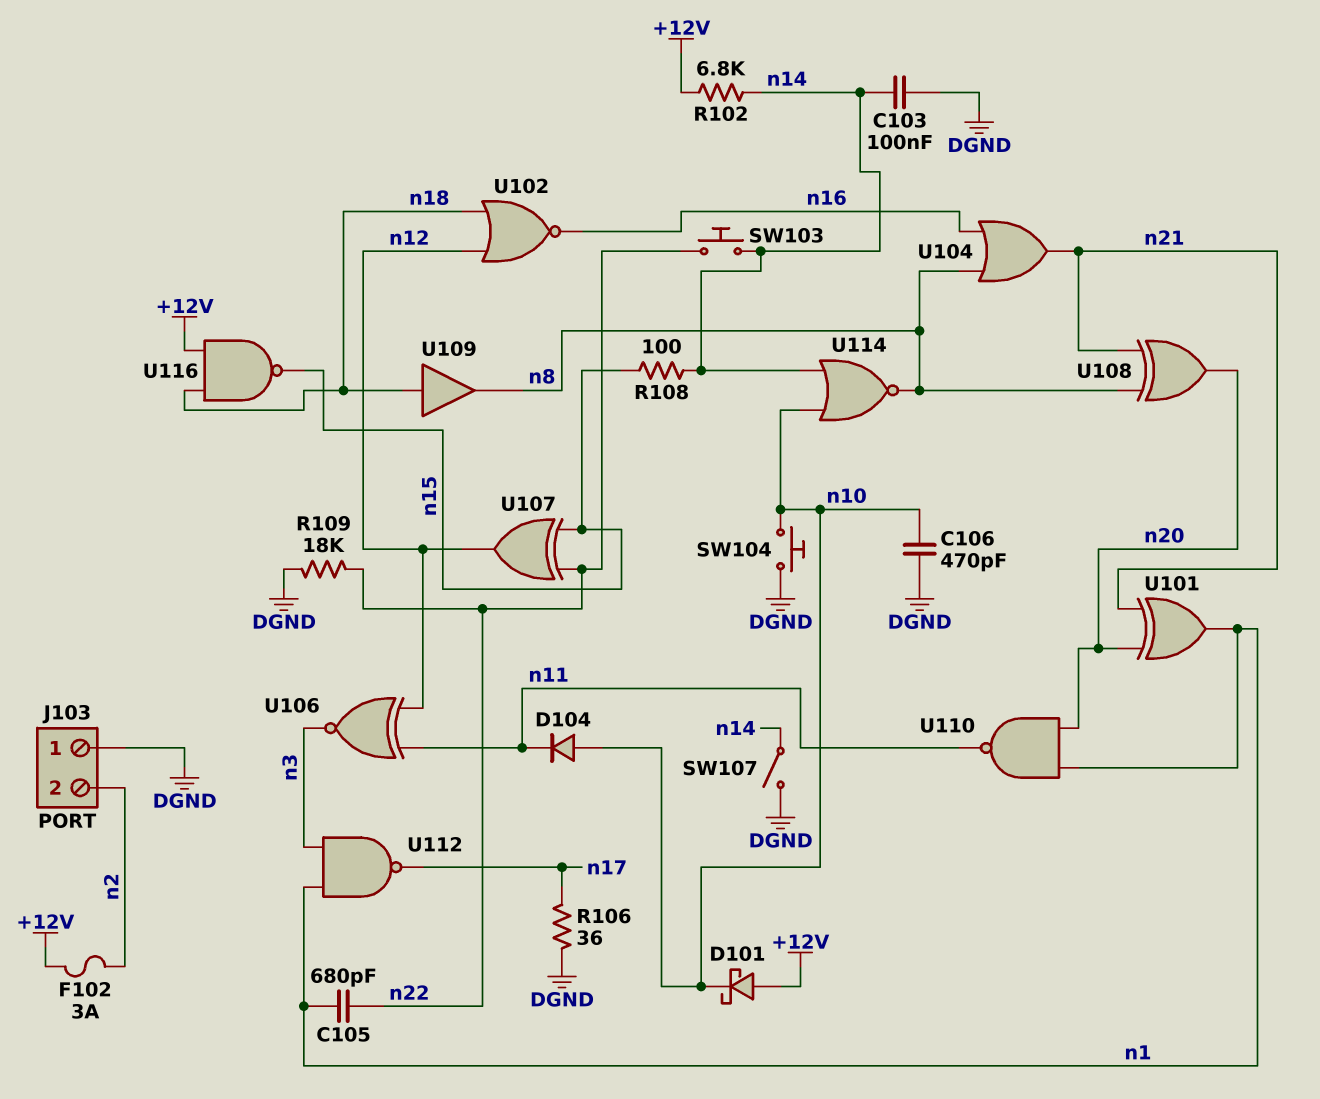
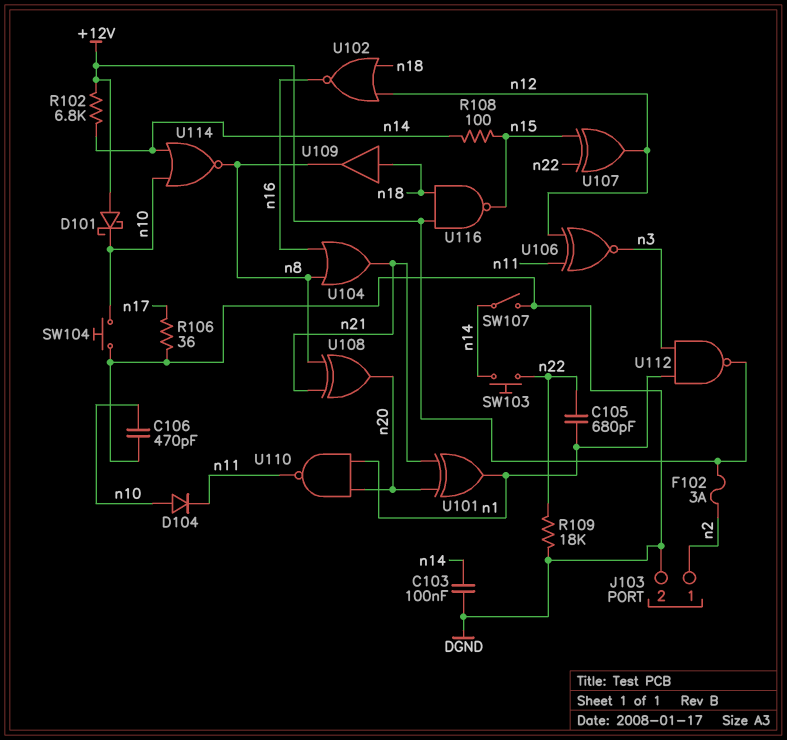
J103 pin 1: DGND -> n2
J103 pin 2: n2 -> DGND
U112: NAND (in n1, in n3, out n17) -> NAND (in n1, in n3, out +12V)

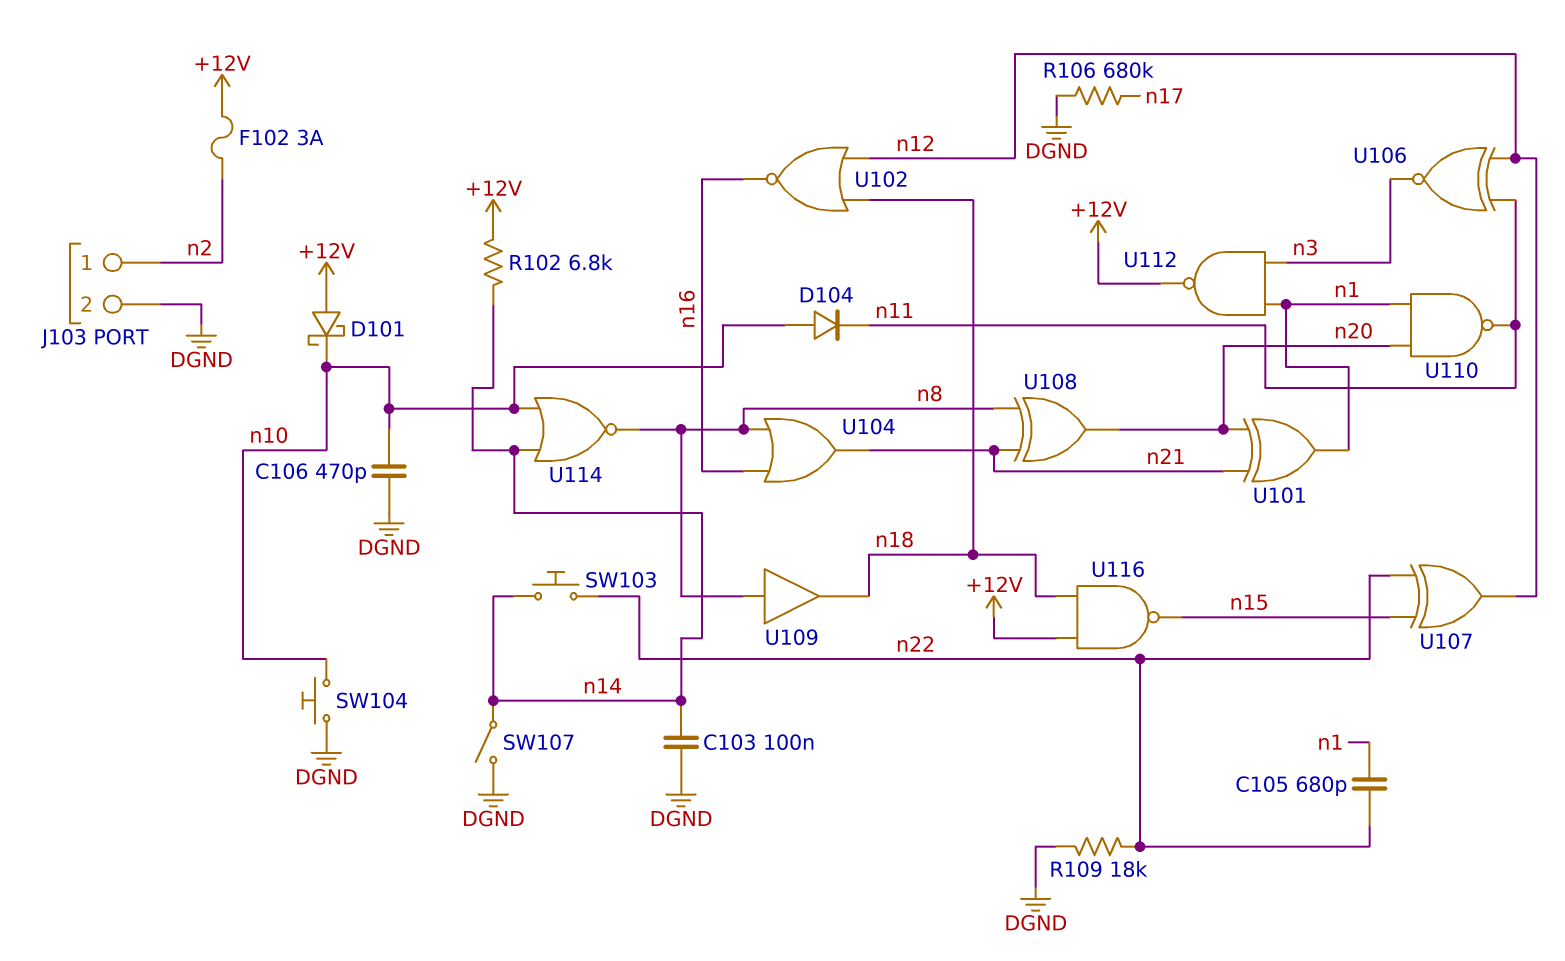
R106: 36 (DGND, n17) -> 680k (DGND, n17)
R108: 100 (n14, n15) -> none
U109: buffer (in n18, out n8) -> buffer (in n8, out n18)

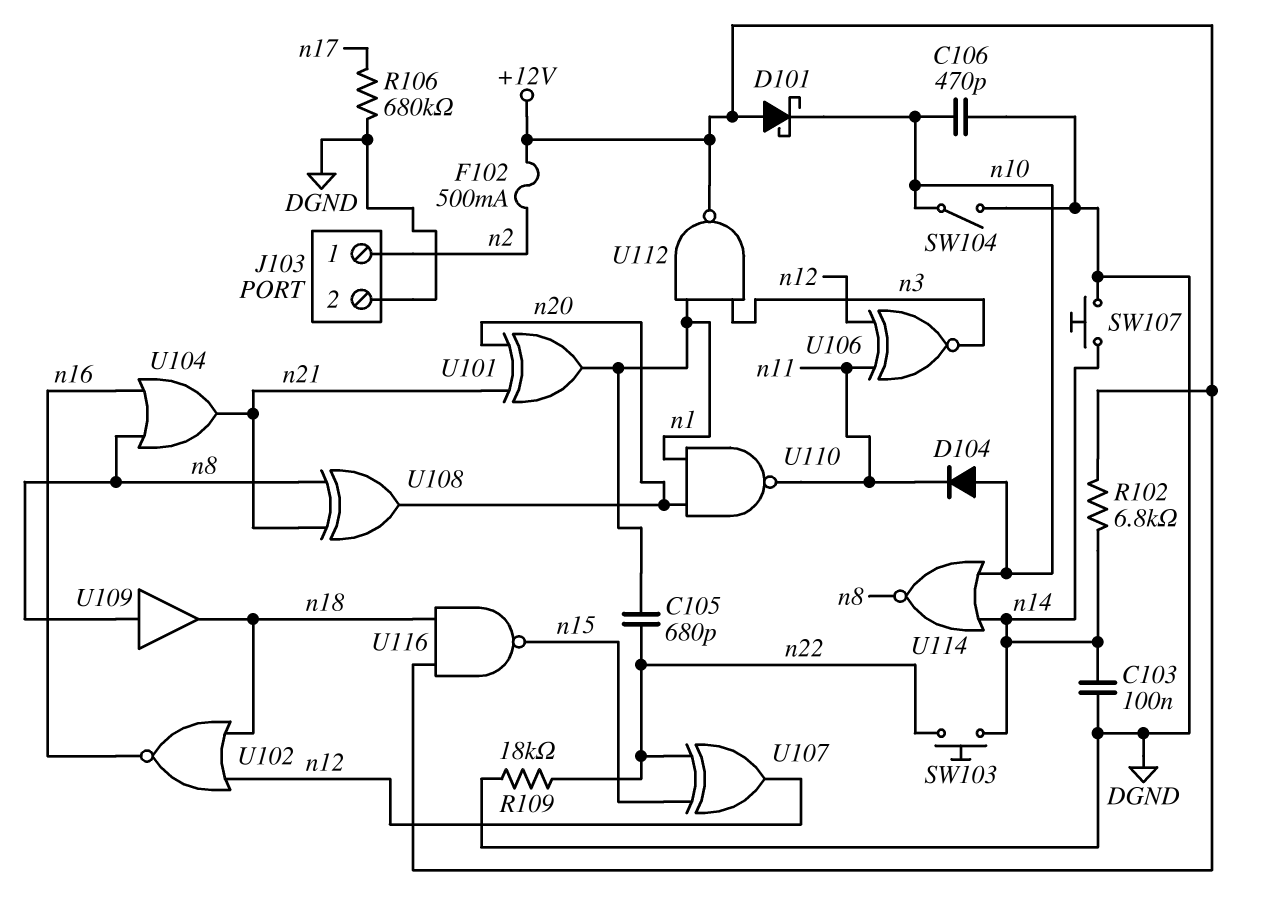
F102: 3A (+12V, n2) -> 500mA (+12V, n2)
SW104: button (DGND, n10) -> switch (DGND, n10)
SW107: switch (DGND, n14) -> button (DGND, n14)

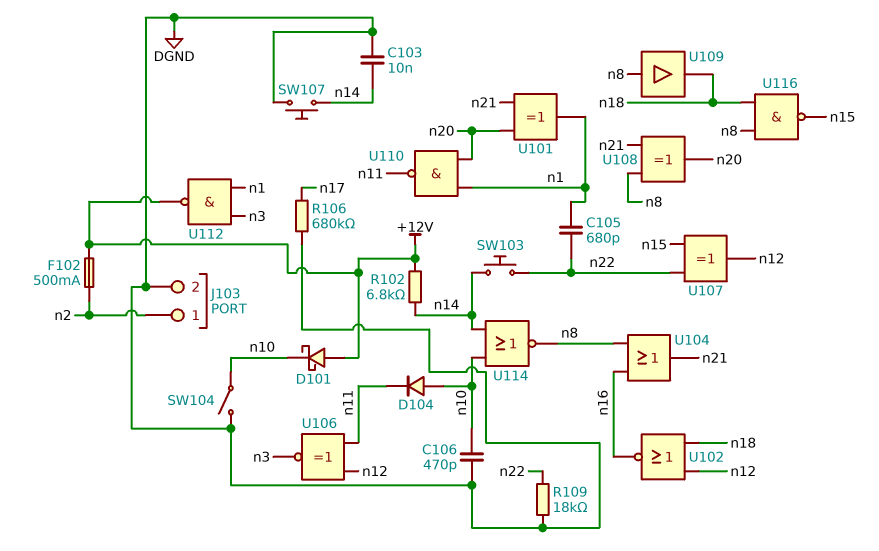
C103: 100nF (DGND, n14) -> 10nF (DGND, n14)
U116: NAND (in +12V, in n18, out n15) -> NAND (in n8, in n18, out n15)

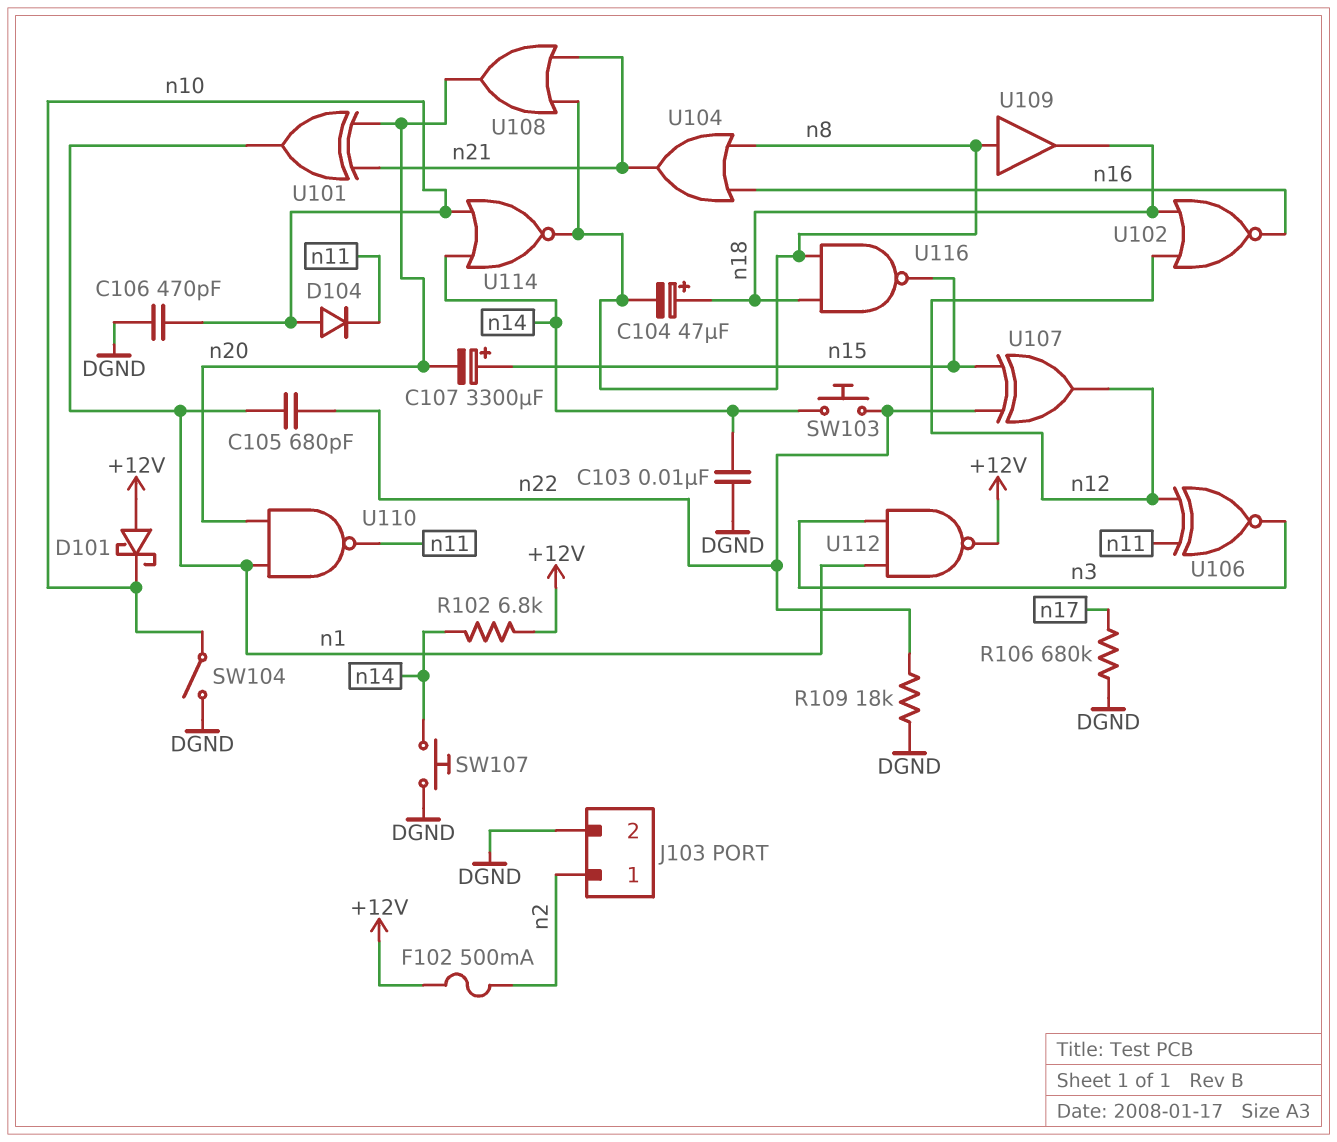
C104: none -> 47uF (plus n18, minus n8)
C107: none -> 3300uF (plus n15, minus n20)
U108: XOR (in n8, in n21, out n20) -> OR (in n8, in n21, out n20)

